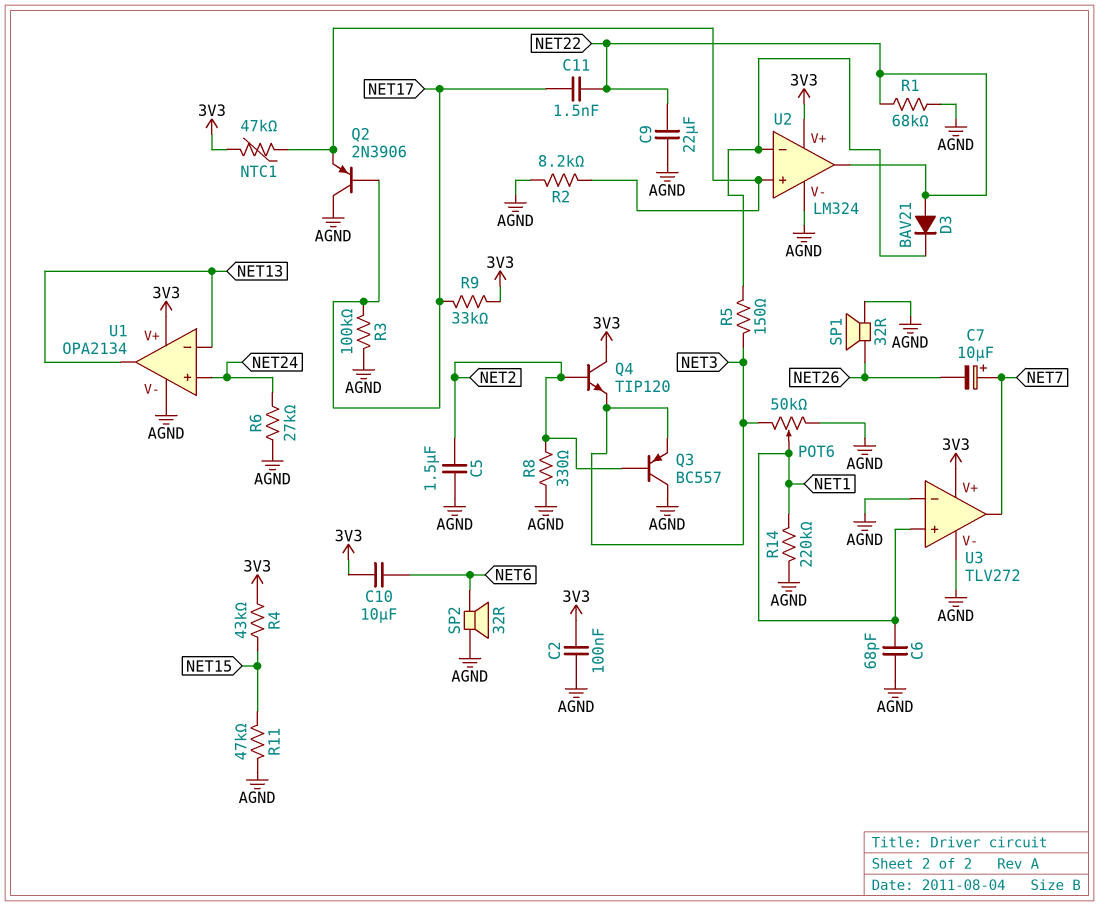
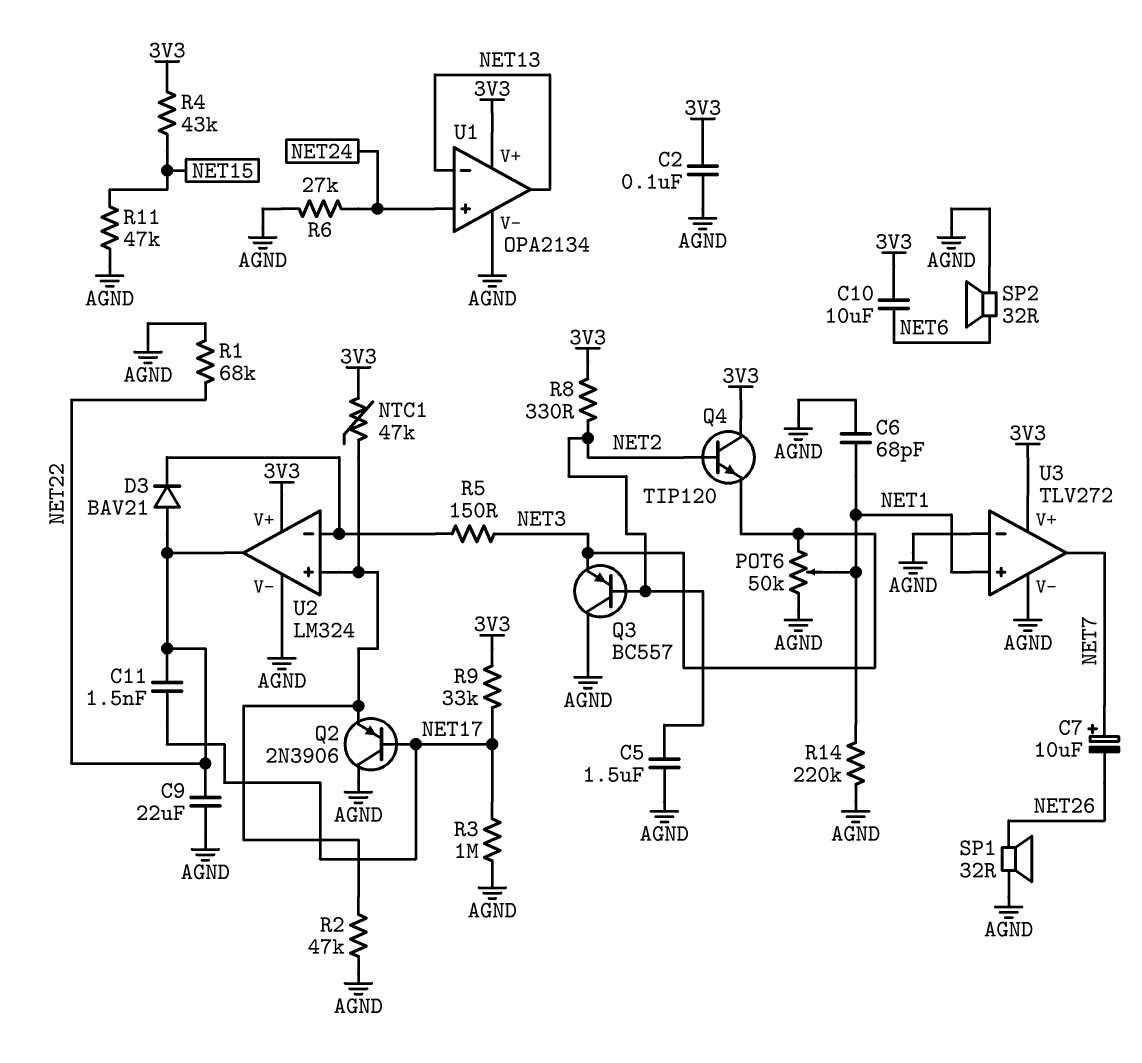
R2: 8.2k (AGND, U2/in+) -> 47k (AGND, U2/in+)
R3: 100k (AGND, NET17) -> 1M (AGND, NET17)
R8: 330 (AGND, NET2) -> 330 (3V3, NET2)

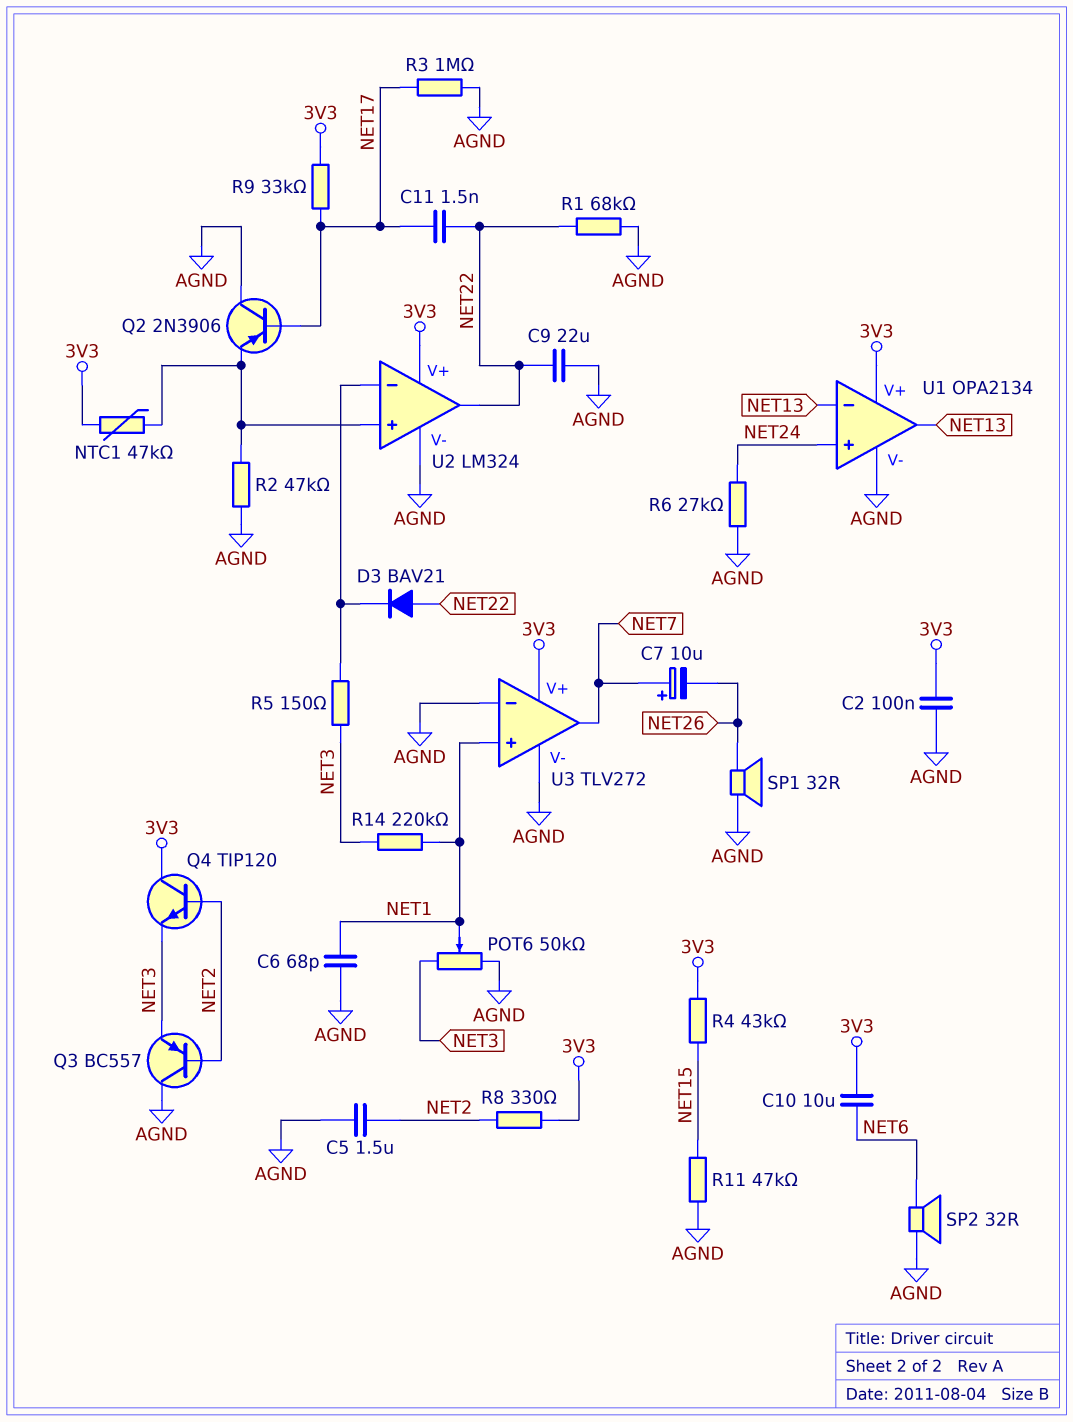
R14: 220k (AGND, NET1) -> 220k (NET1, NET3)

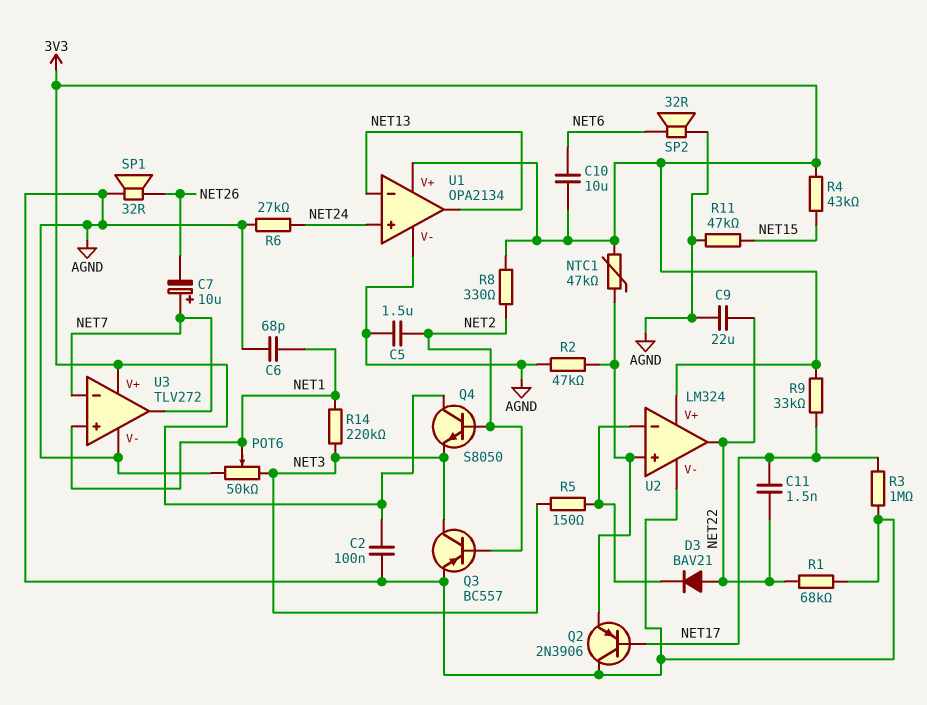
Q3: PNP BC557 (B NET2, C AGND, E NET3) -> PNP BC557 (B NET2, C NET3, E AGND)
Q4: NPN TIP120 (B NET2, C 3V3, E NET3) -> NPN S8050 (B NET2, C 3V3, E NET3)
U3 pin in-: AGND -> NET7

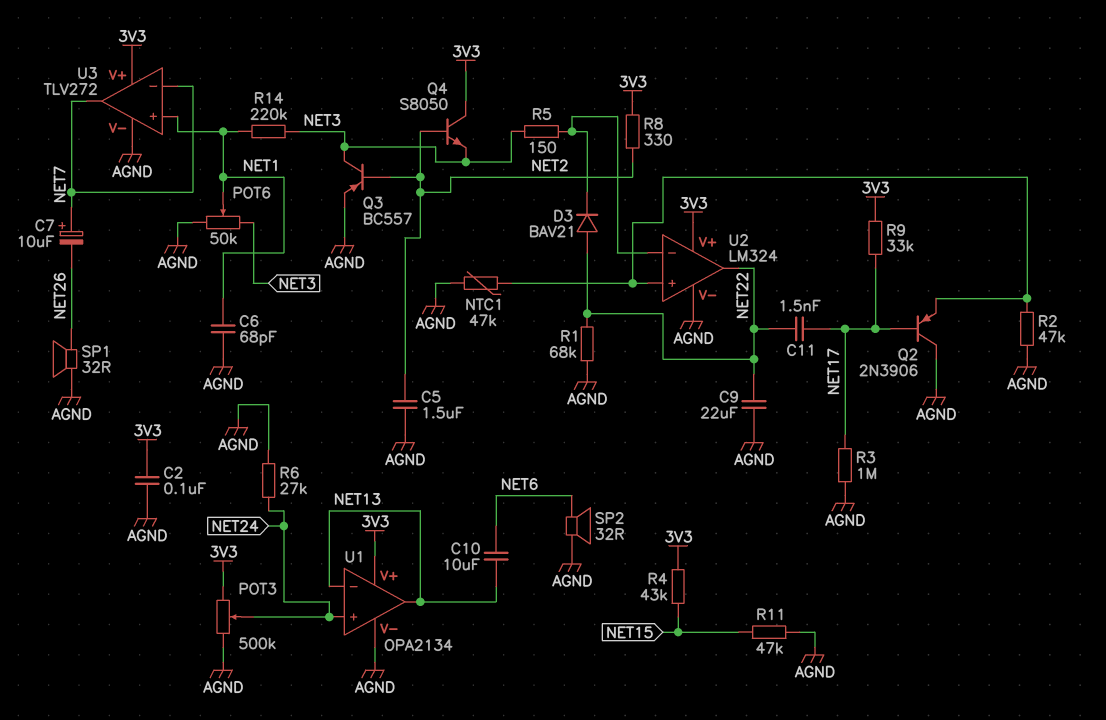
C10: 10uF (3V3, NET6) -> 10uF (NET6, NET13)
NTC1: 47k (3V3, U2/in+) -> 47k (AGND, U2/in+)
POT3: none -> 500k (3V3, AGND, wiper NET24)

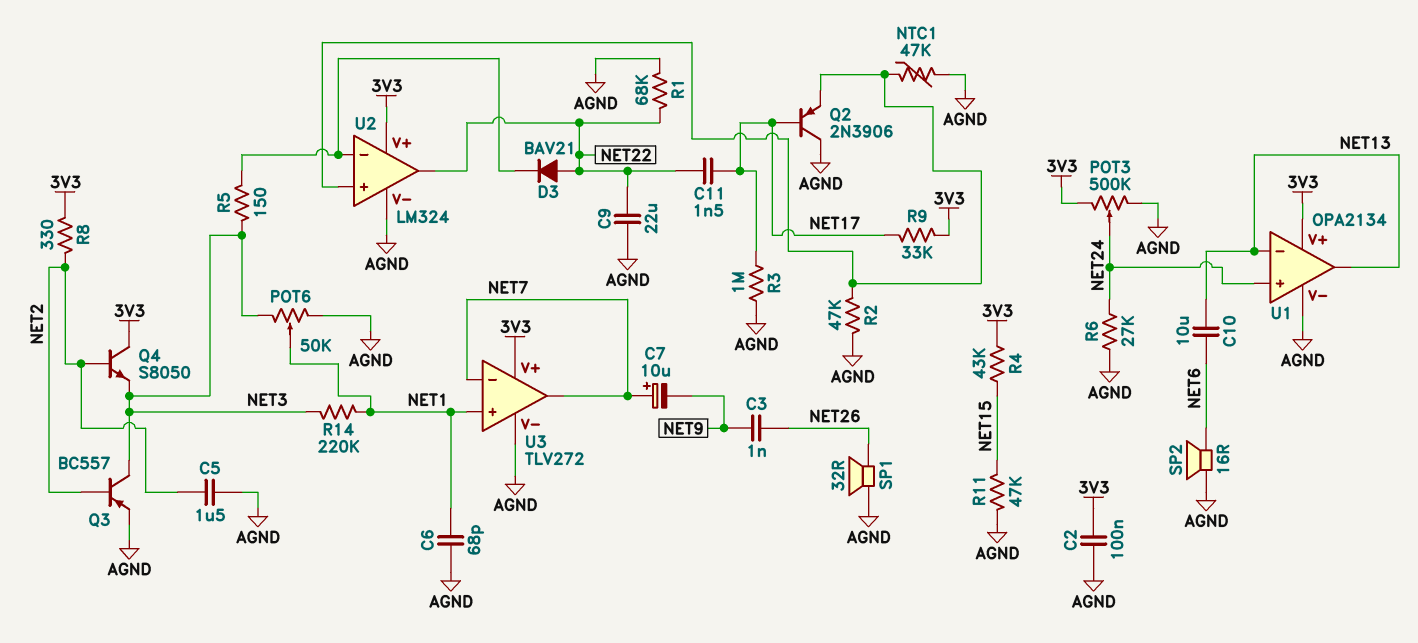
C3: none -> 1nF (NET9, NET26)
C7: 10uF (plus NET7, minus NET26) -> 10uF (plus NET7, minus NET9)
SP2: speaker 32R (AGND, NET6) -> speaker 16R (AGND, NET6)

